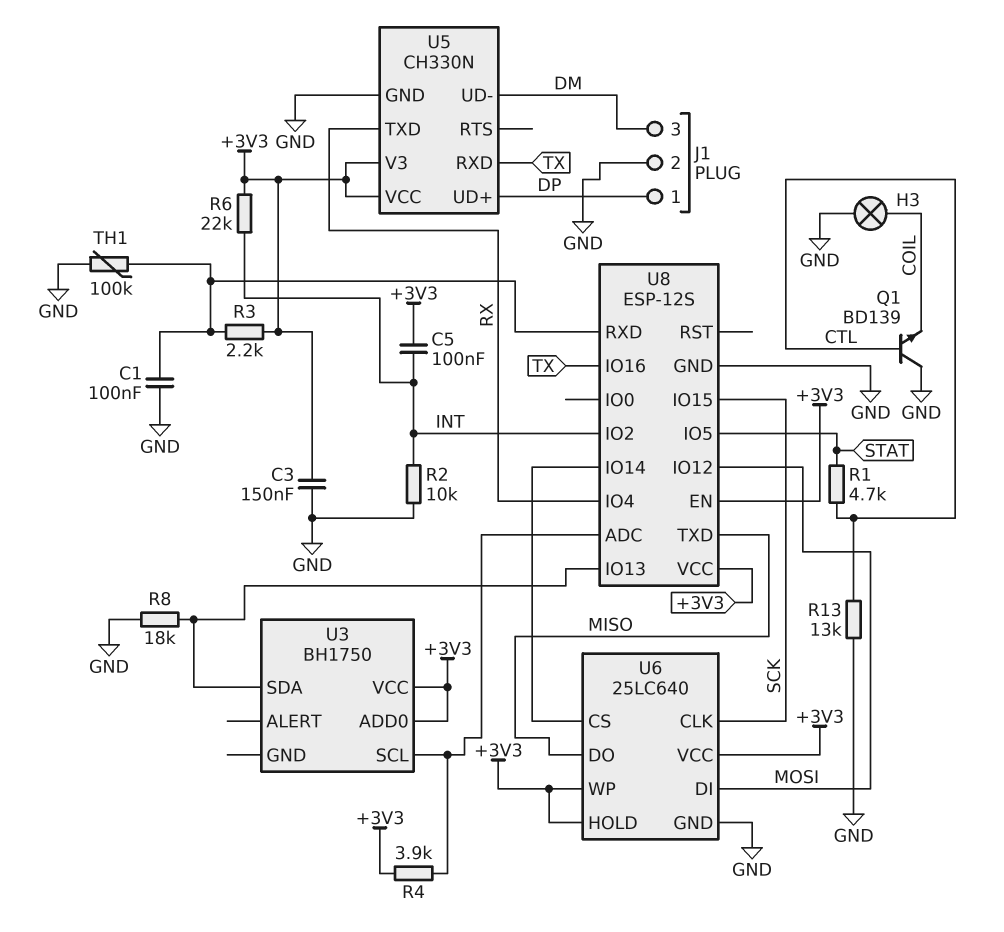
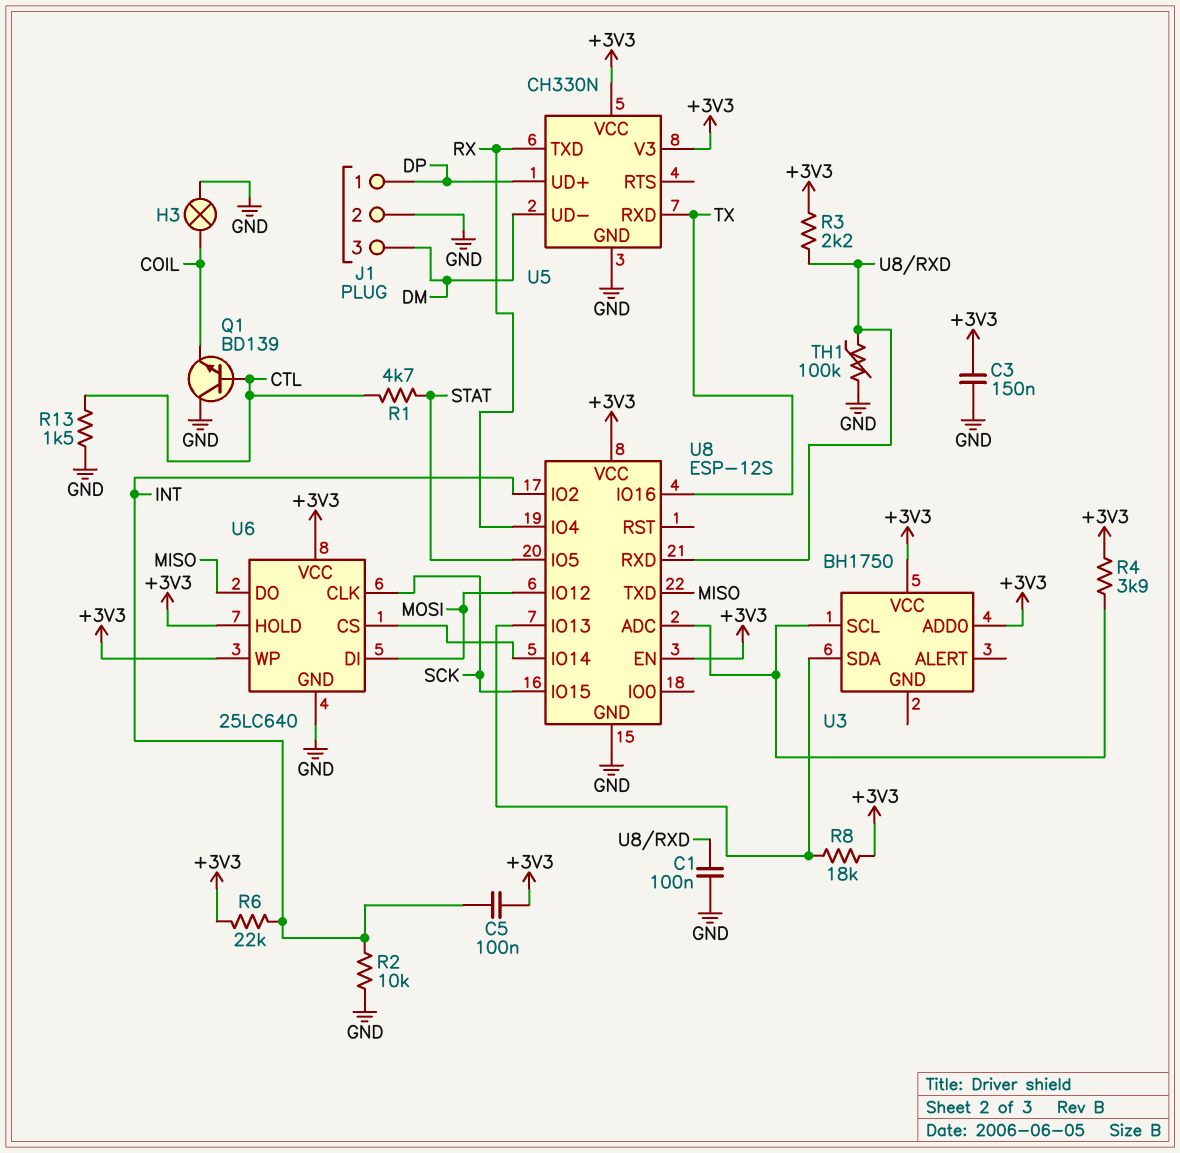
R8: 18k (GND, U3/SDA) -> 18k (+3V3, U3/SDA)
R13: 13k (CTL, GND) -> 1.5k (CTL, GND)

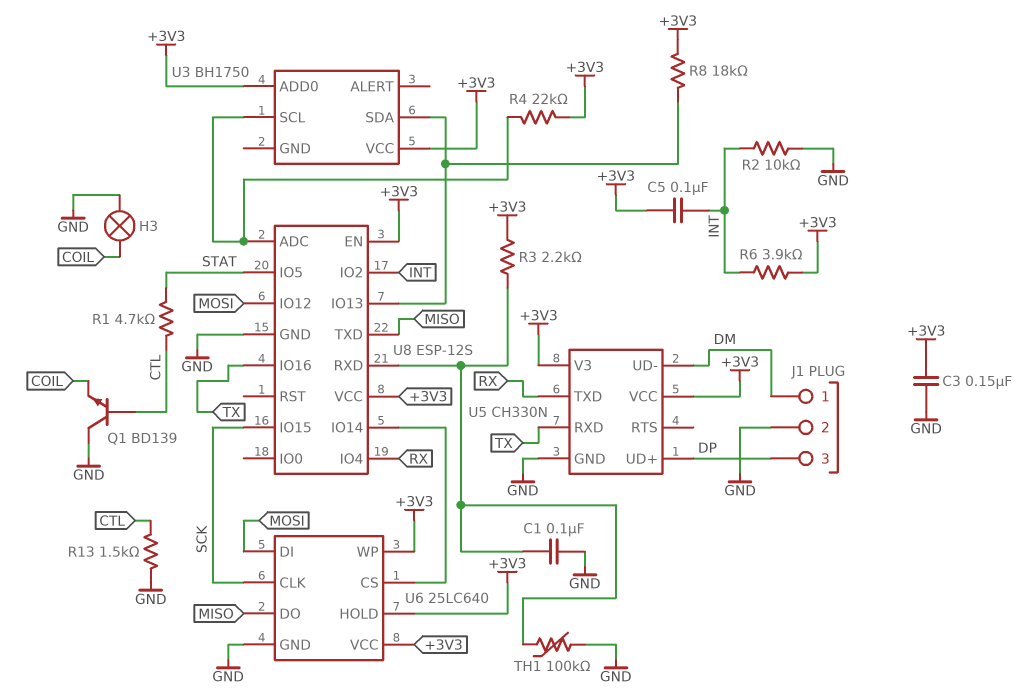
J1 pin 1: DP -> DM
J1 pin 3: DM -> DP
R4: 3.9k (+3V3, U3/SCL) -> 22k (+3V3, U3/SCL)
R6: 22k (+3V3, INT) -> 3.9k (+3V3, INT)

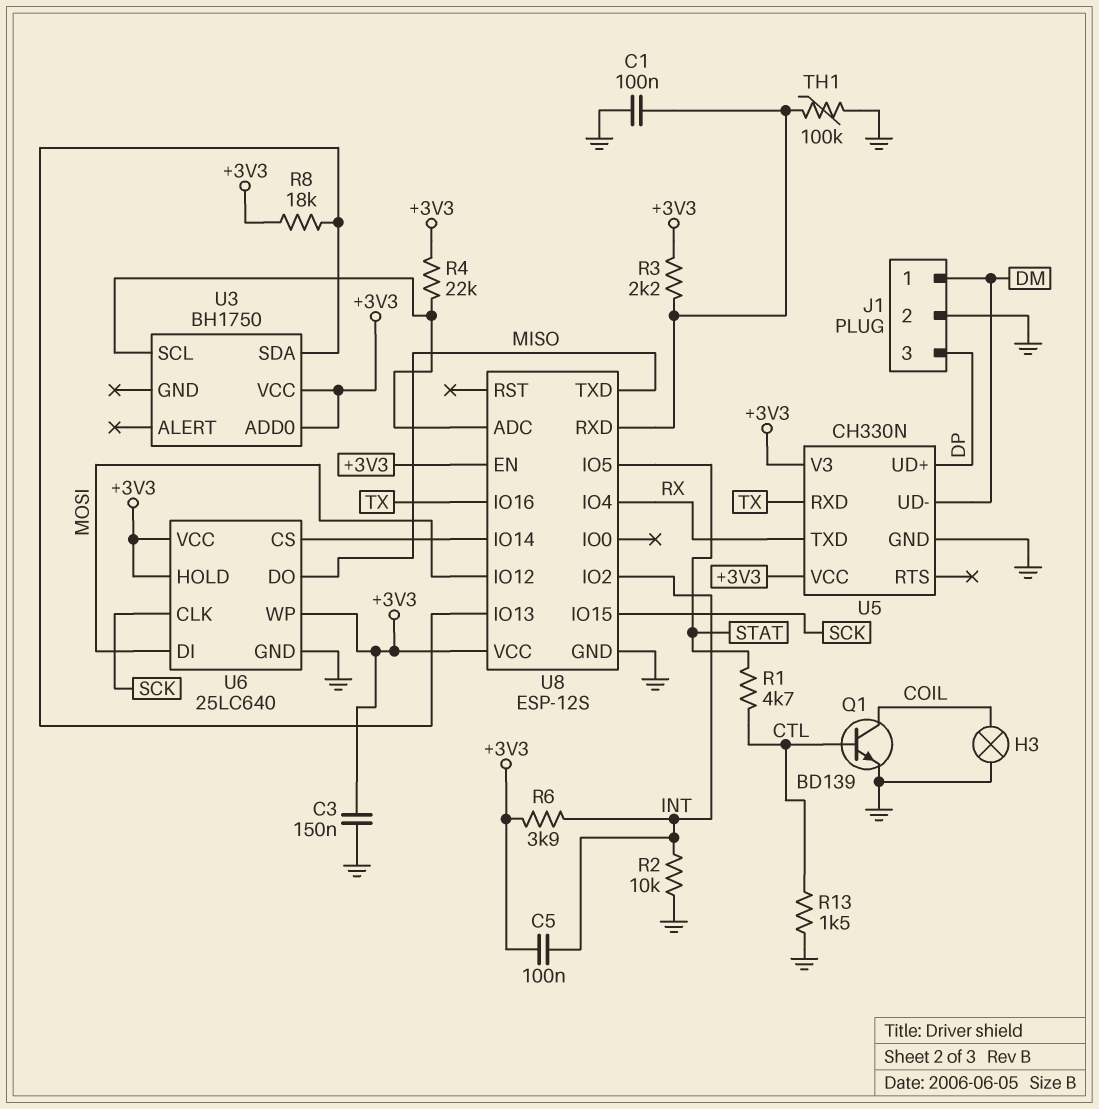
Q1: NPN BD139 (B CTL, C GND, E COIL) -> NPN BD139 (B CTL, C COIL, E GND)

